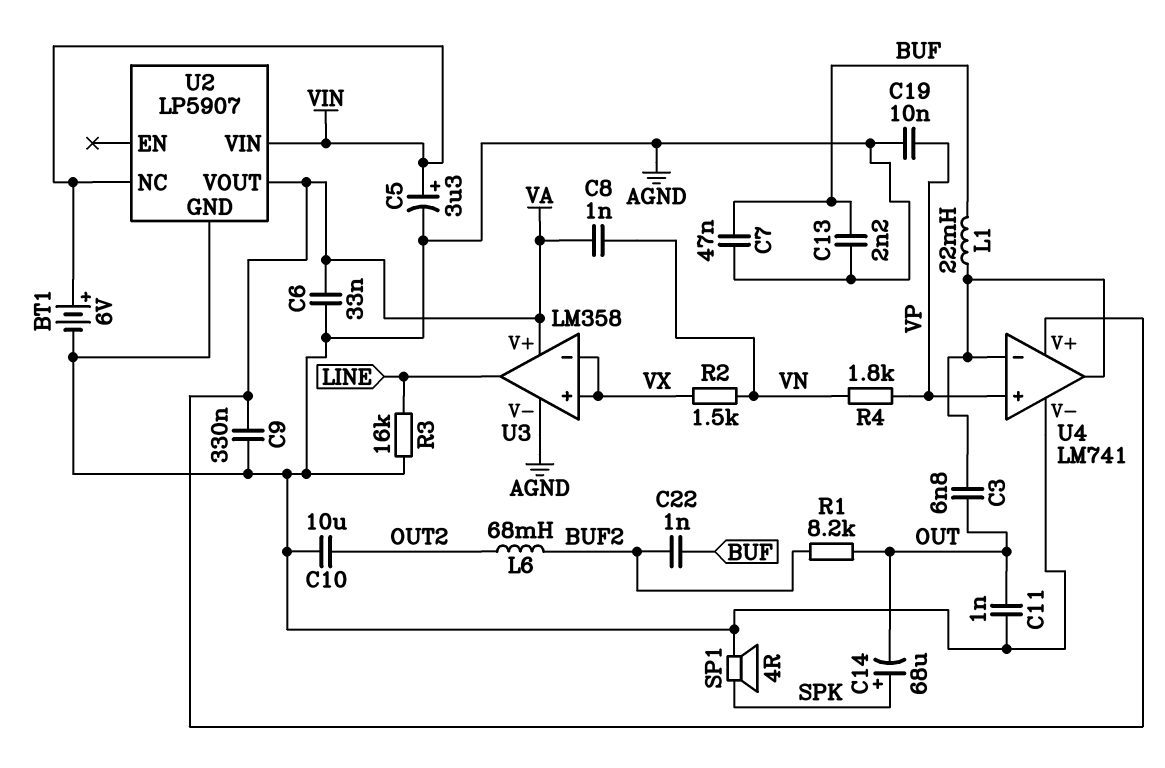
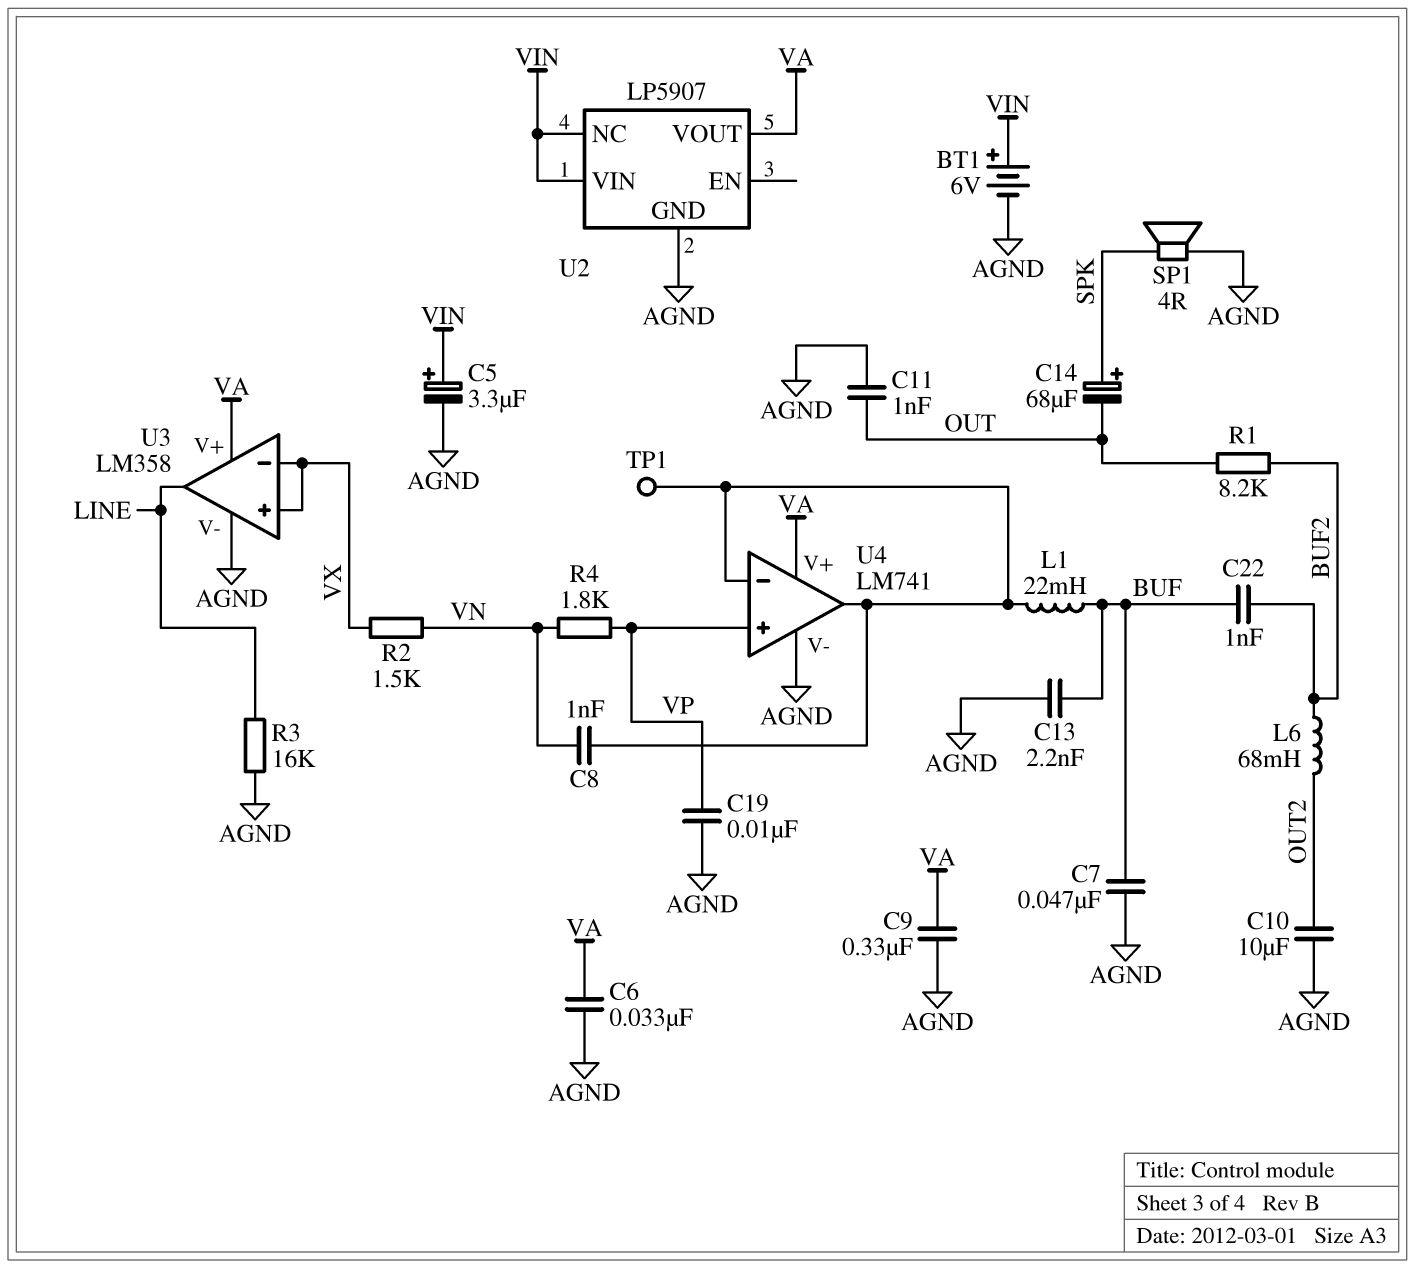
C3: 6.8nF (OUT, U4/in-) -> none
C8: 1nF (VA, VN) -> 1nF (U4/in-, VN)
TP1: none -> test point (U4/in-)

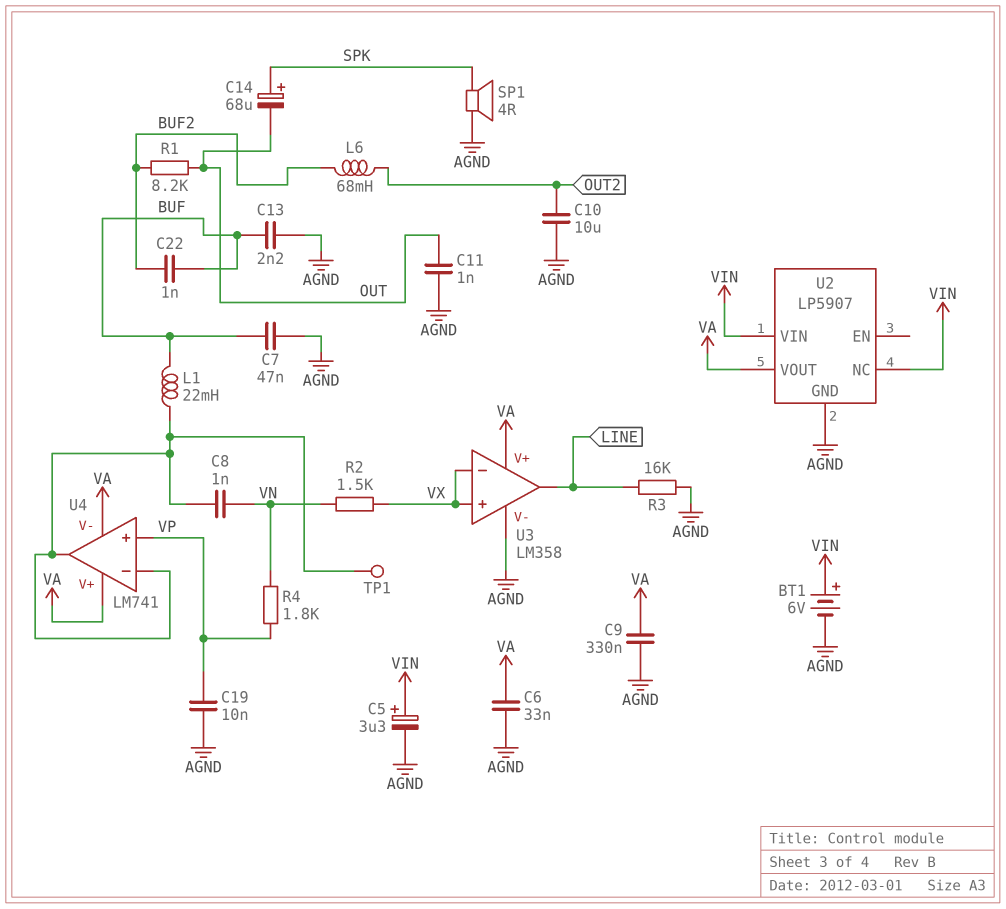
U4 pin V-: AGND -> VA

